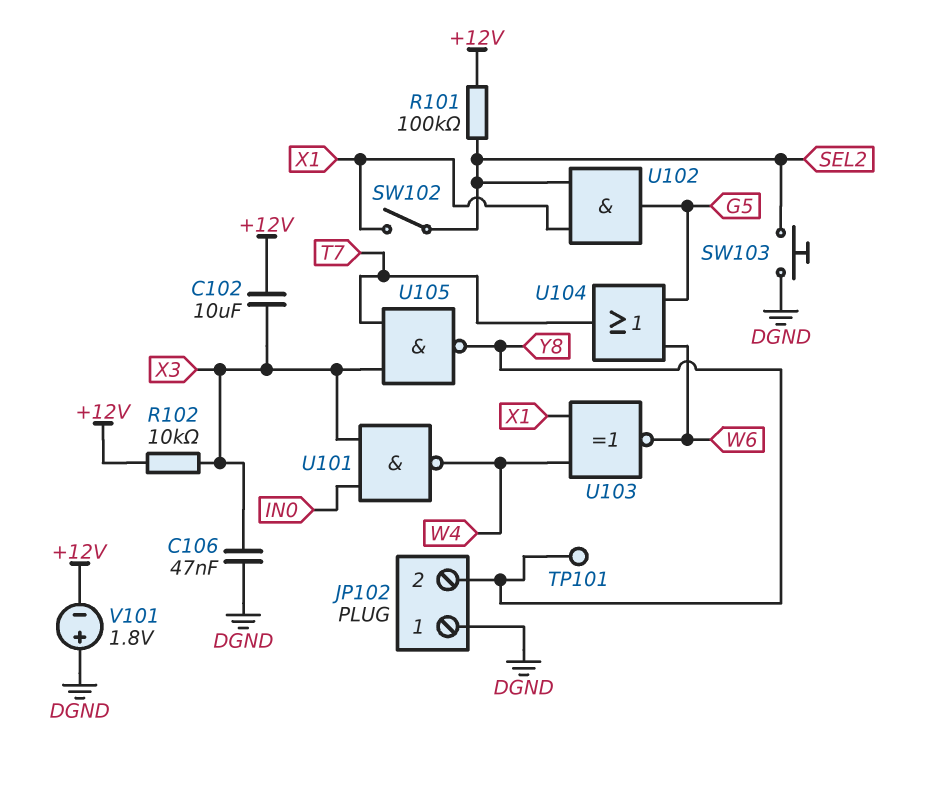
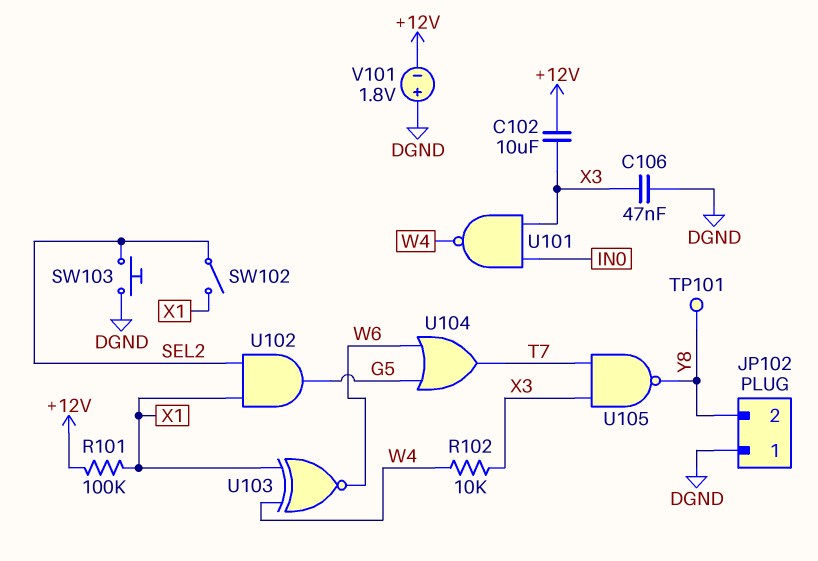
R101: 100k (+12V, SEL2) -> 100k (+12V, X1)
R102: 10k (+12V, X3) -> 10k (W4, X3)

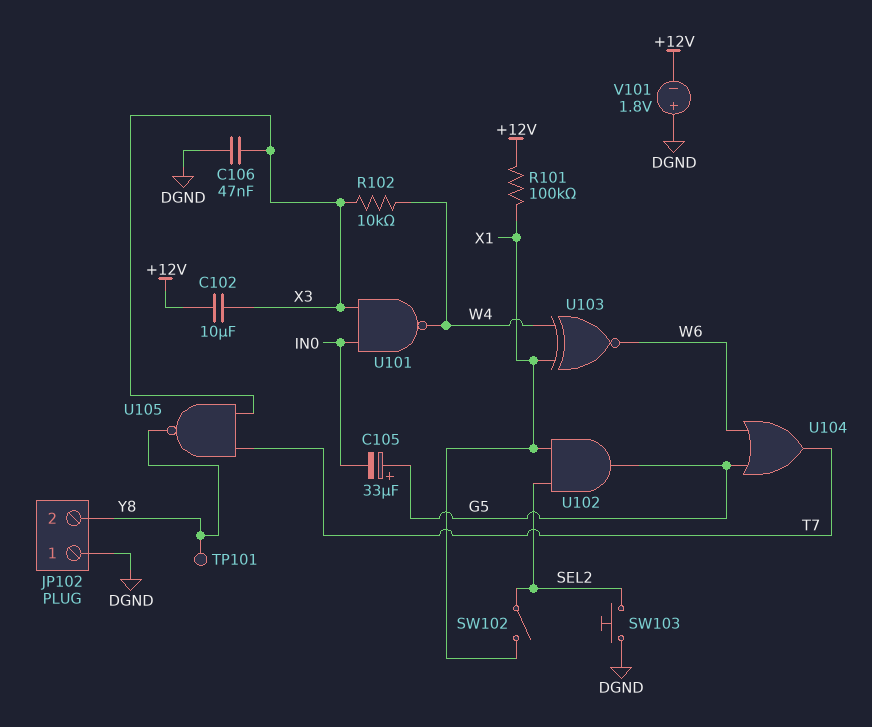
C105: none -> 33uF (plus G5, minus IN0)

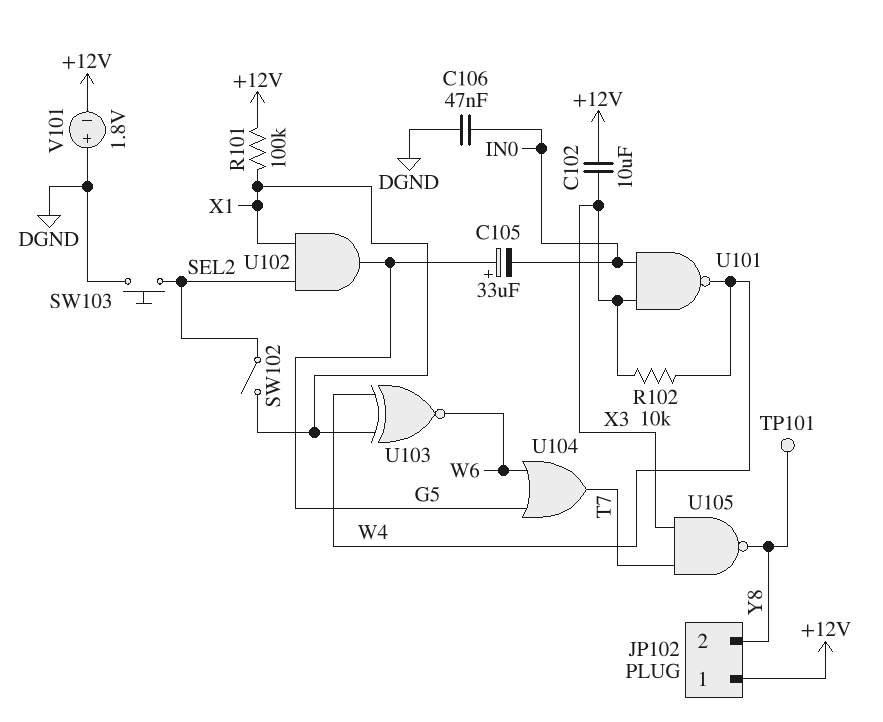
C106: 47nF (DGND, X3) -> 47nF (DGND, IN0)
JP102 pin 1: DGND -> +12V

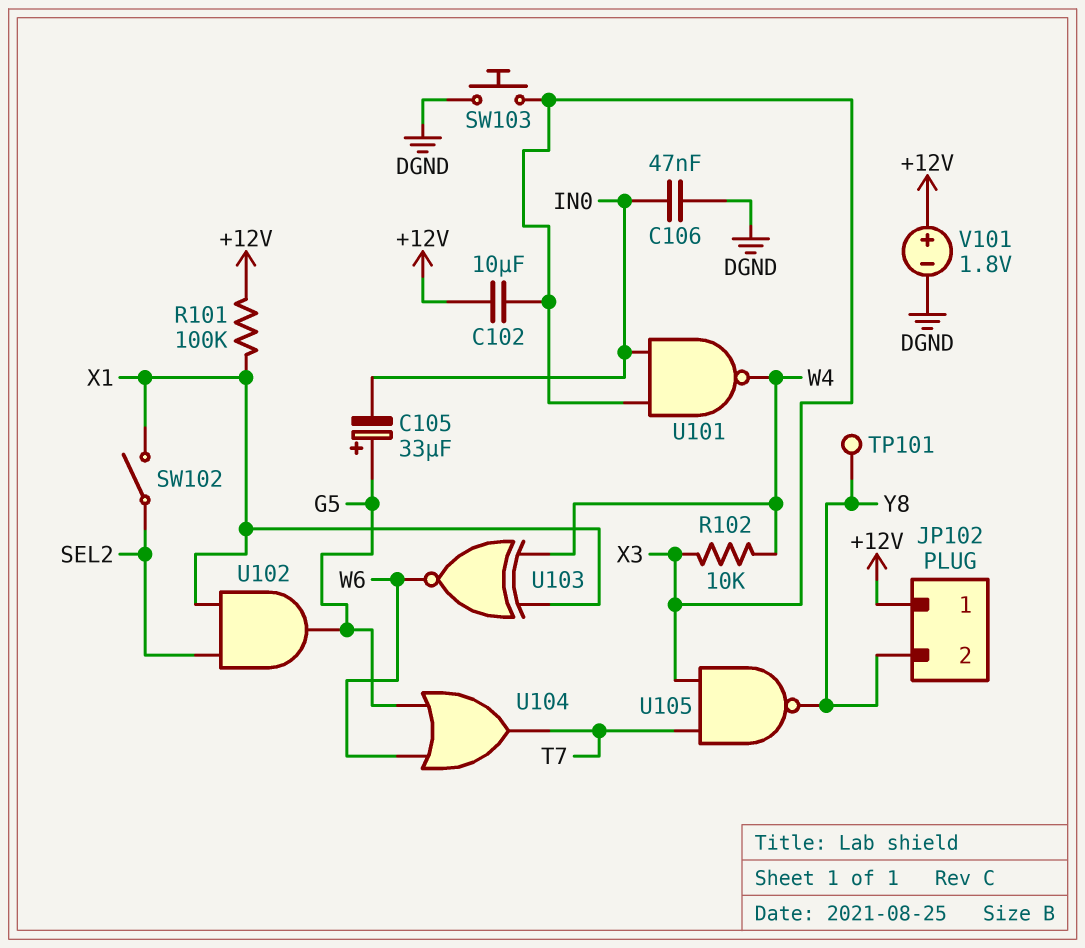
SW103: button (DGND, SEL2) -> button (DGND, X3)
V101: 1.8V (plus DGND, minus +12V) -> 1.8V (plus +12V, minus DGND)

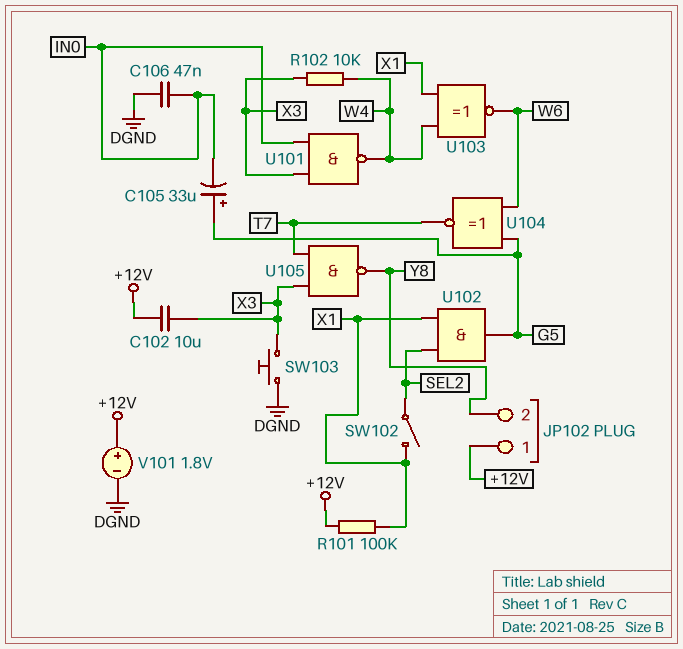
TP101: test point (Y8) -> none
U104: OR (in G5, in W6, out T7) -> XNOR (in G5, in W6, out T7)

